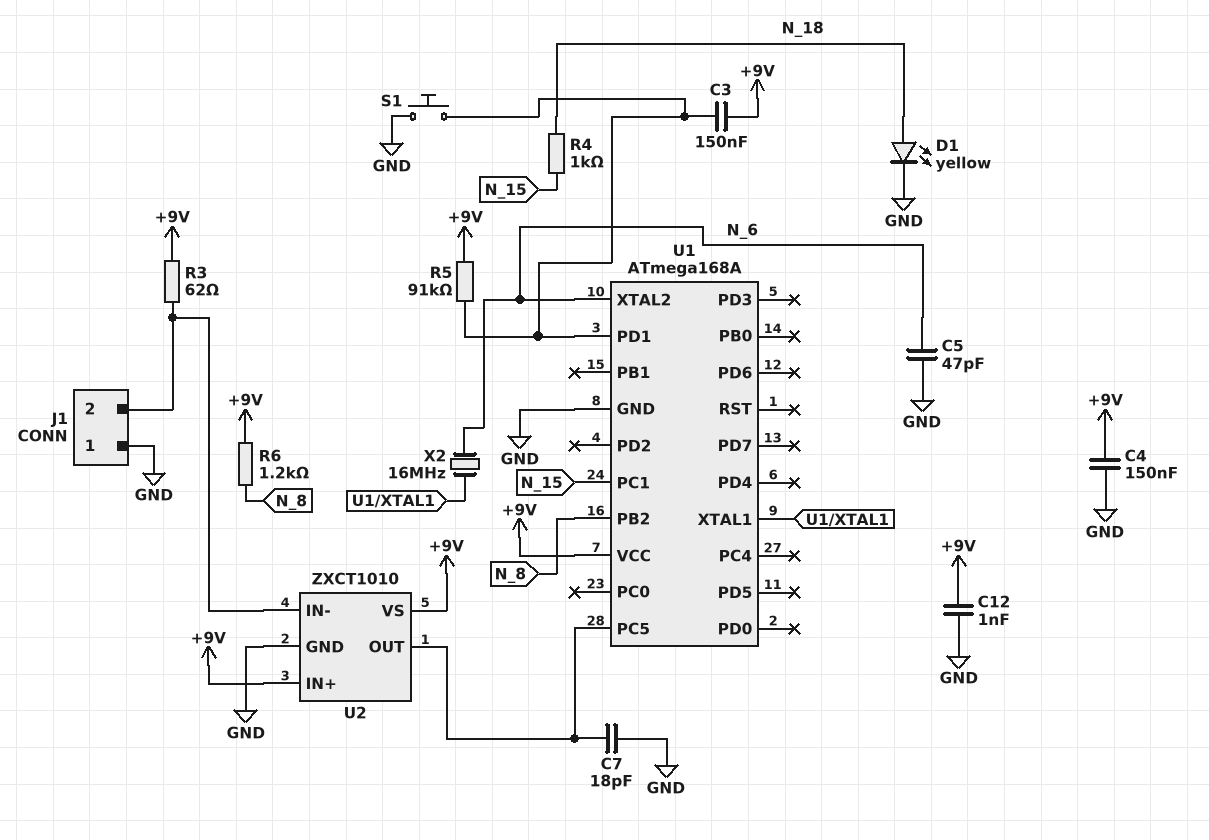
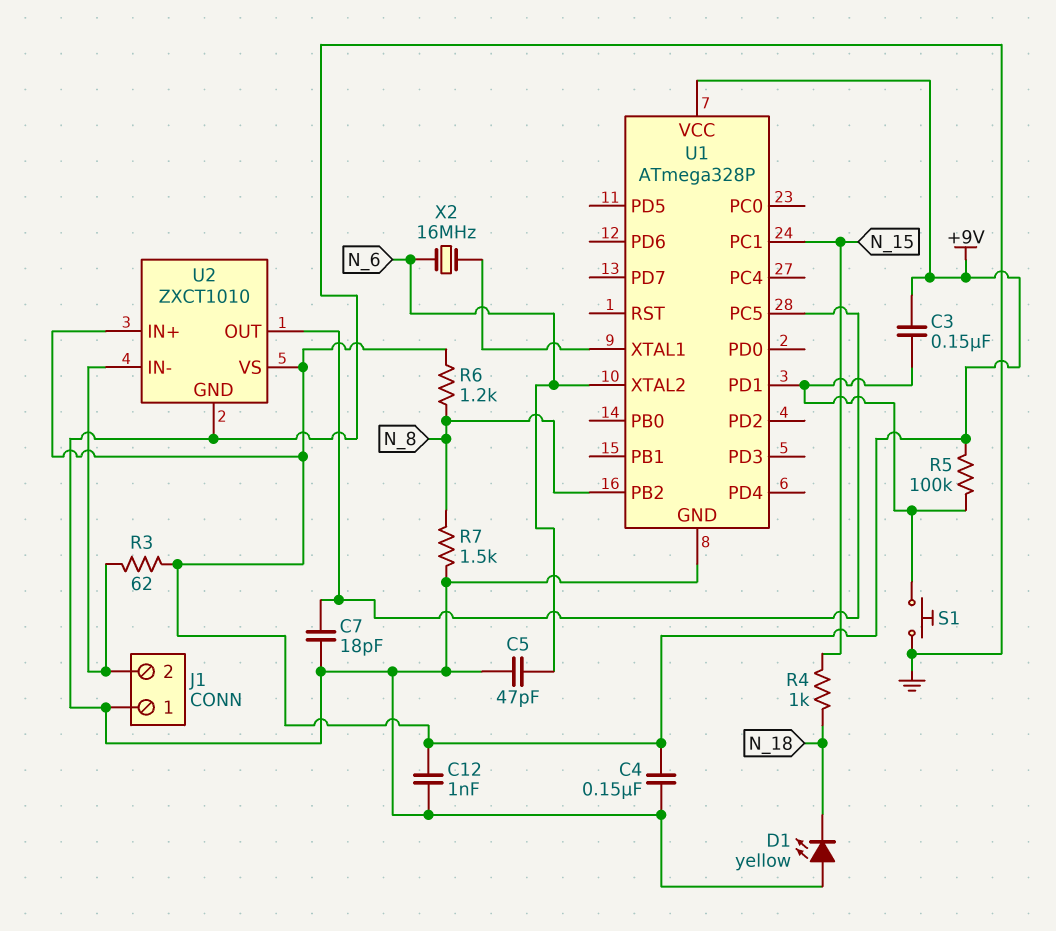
D1: LED yellow (A N_18, K GND) -> LED yellow (A GND, K N_18)
R5: 91k (+9V, U1/PD1) -> 100k (+9V, U1/PD1)
R7: none -> 1.5k (GND, N_8)
U1: ATmega168A -> ATmega328P

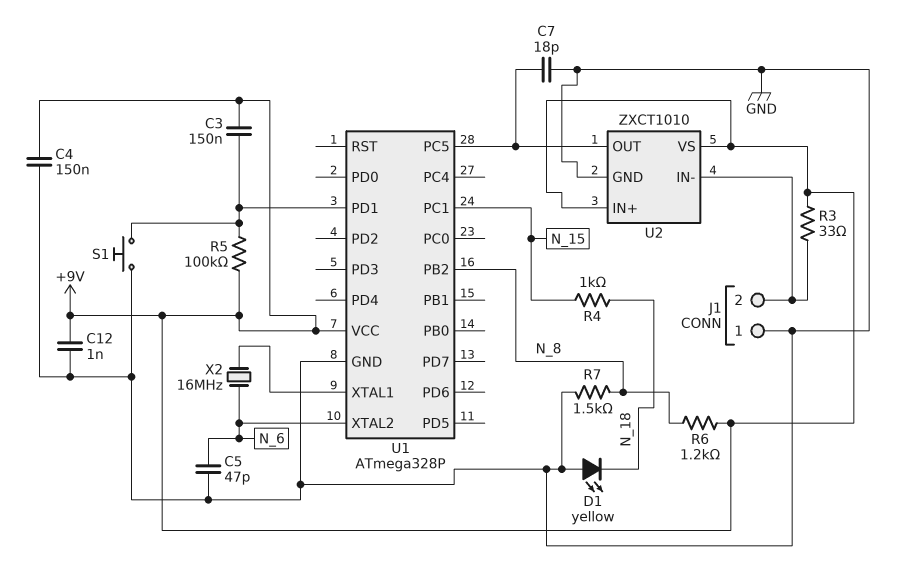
R3: 62 (+9V, J1/2) -> 33 (+9V, J1/2)

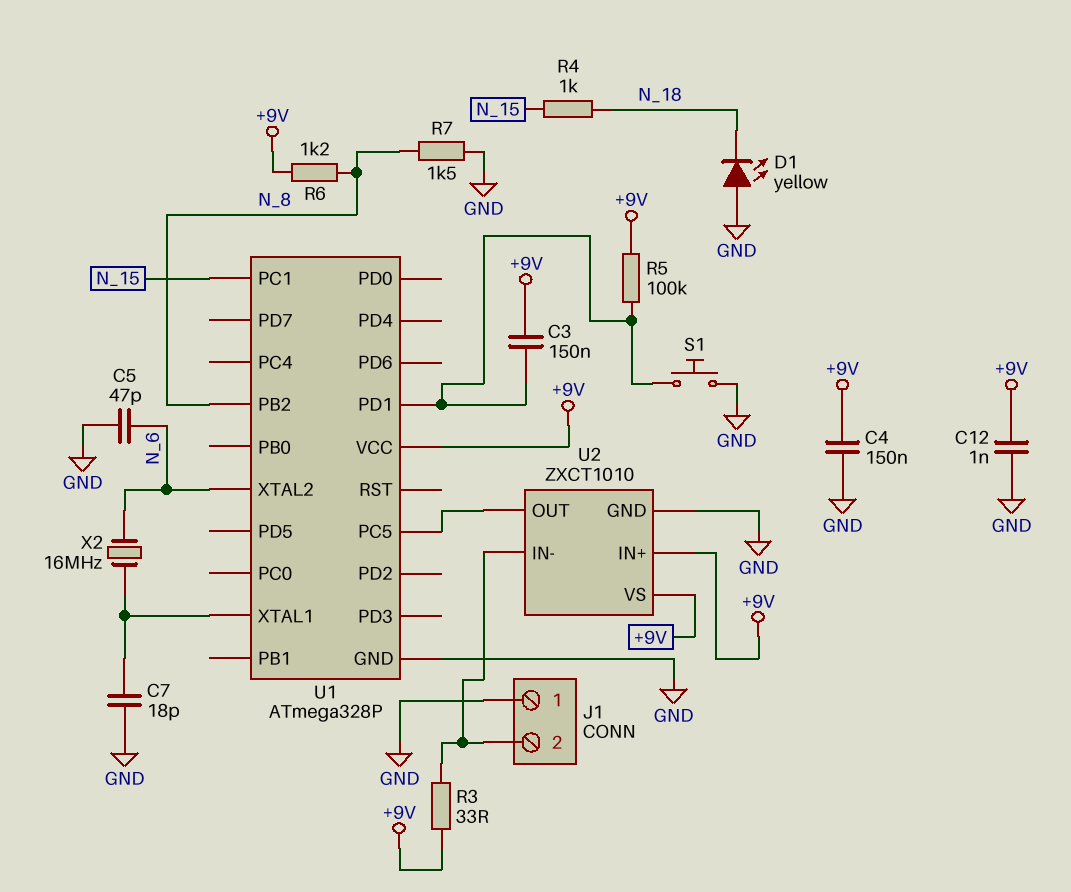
C7: 18pF (GND, U1/PC5) -> 18pF (GND, U1/XTAL1)

